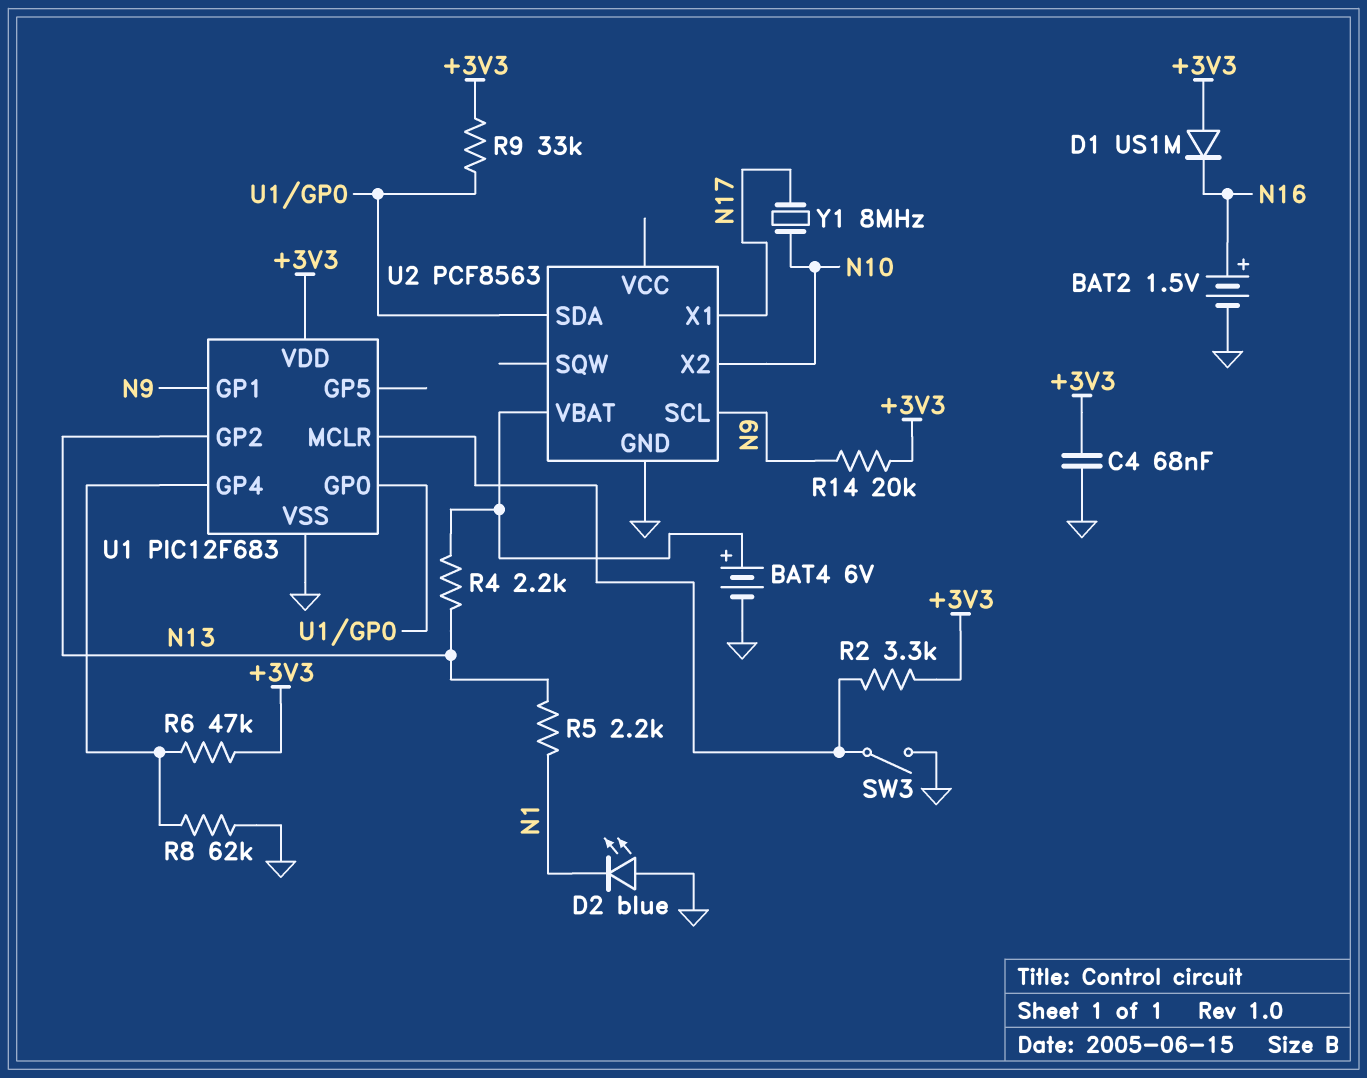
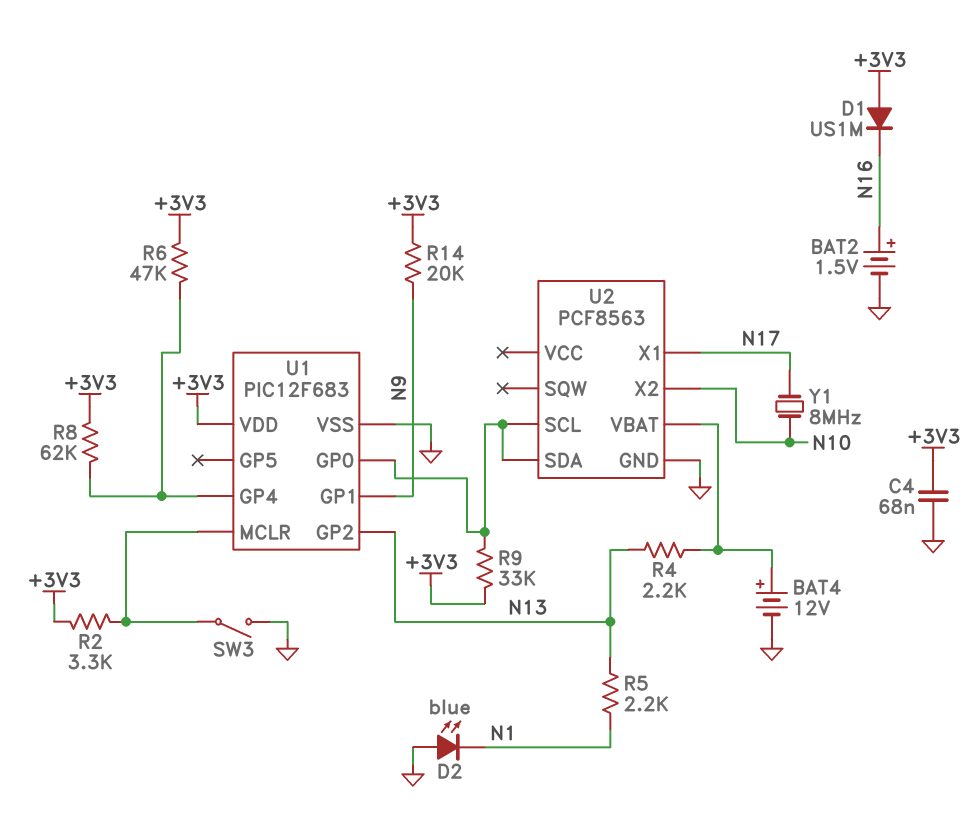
BAT4: 6V (plus U2/VBAT, minus GND) -> 12V (plus U2/VBAT, minus GND)
R8: 62k (GND, U1/GP4) -> 62k (+3V3, U1/GP4)
U2 pin SCL: N9 -> U1/GP0

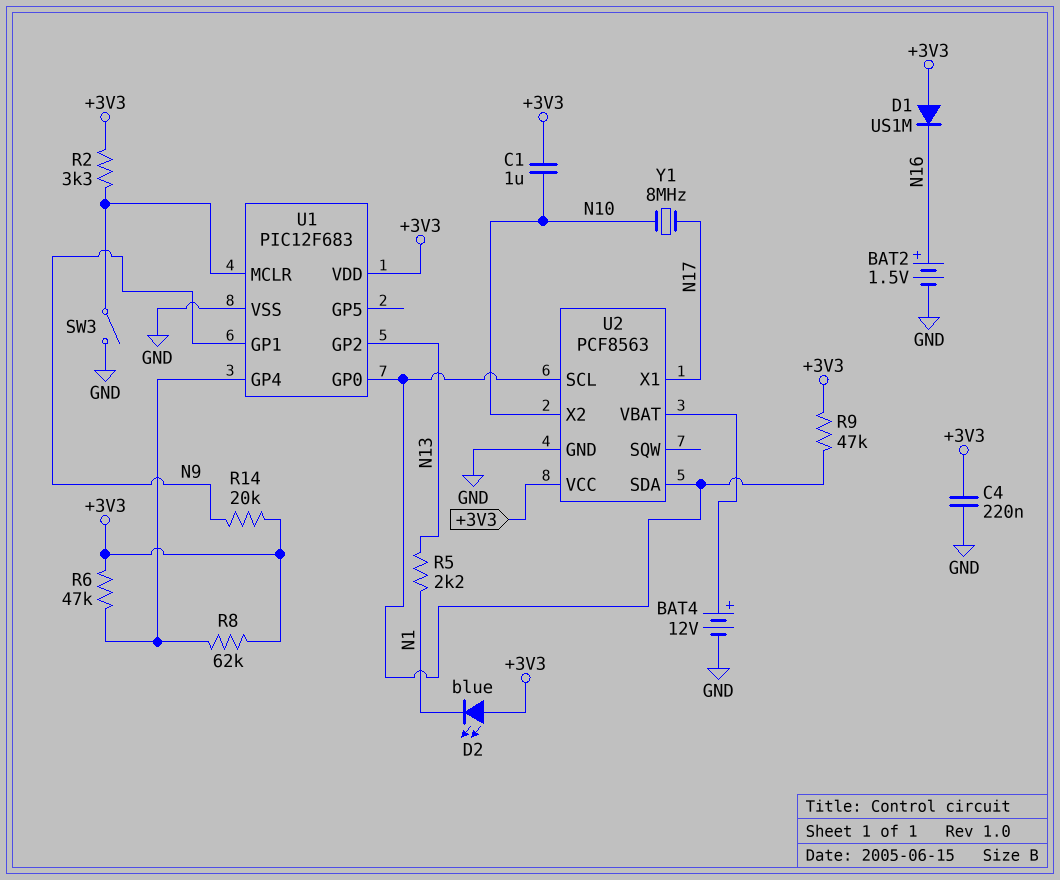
C1: none -> 1uF (+3V3, N10)
C4: 68nF (+3V3, GND) -> 220nF (+3V3, GND)
D2: LED blue (A GND, K N1) -> LED blue (A +3V3, K N1)
R4: 2.2k (N13, U2/VBAT) -> none
R9: 33k (+3V3, U1/GP0) -> 47k (+3V3, U1/GP0)
U2 pin VCC: none -> +3V3

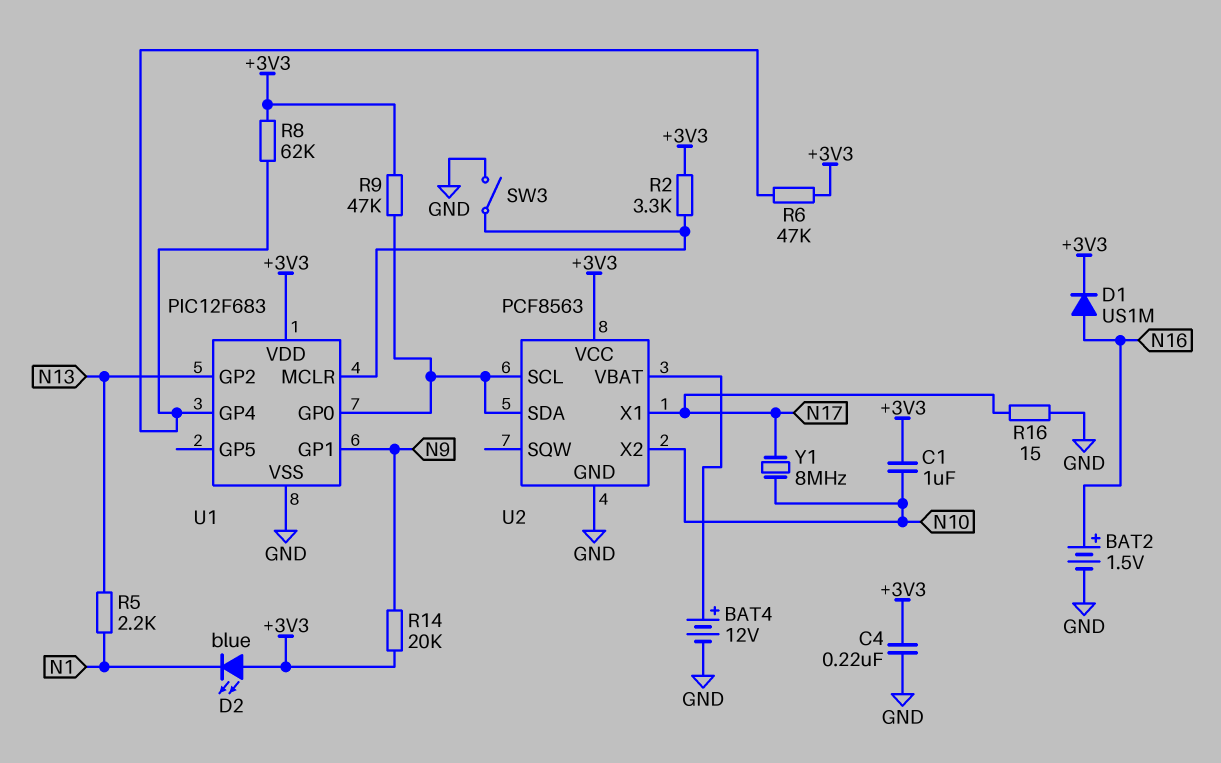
D1: diode US1M (A +3V3, K N16) -> diode US1M (A N16, K +3V3)
R16: none -> 15 (GND, N17)

